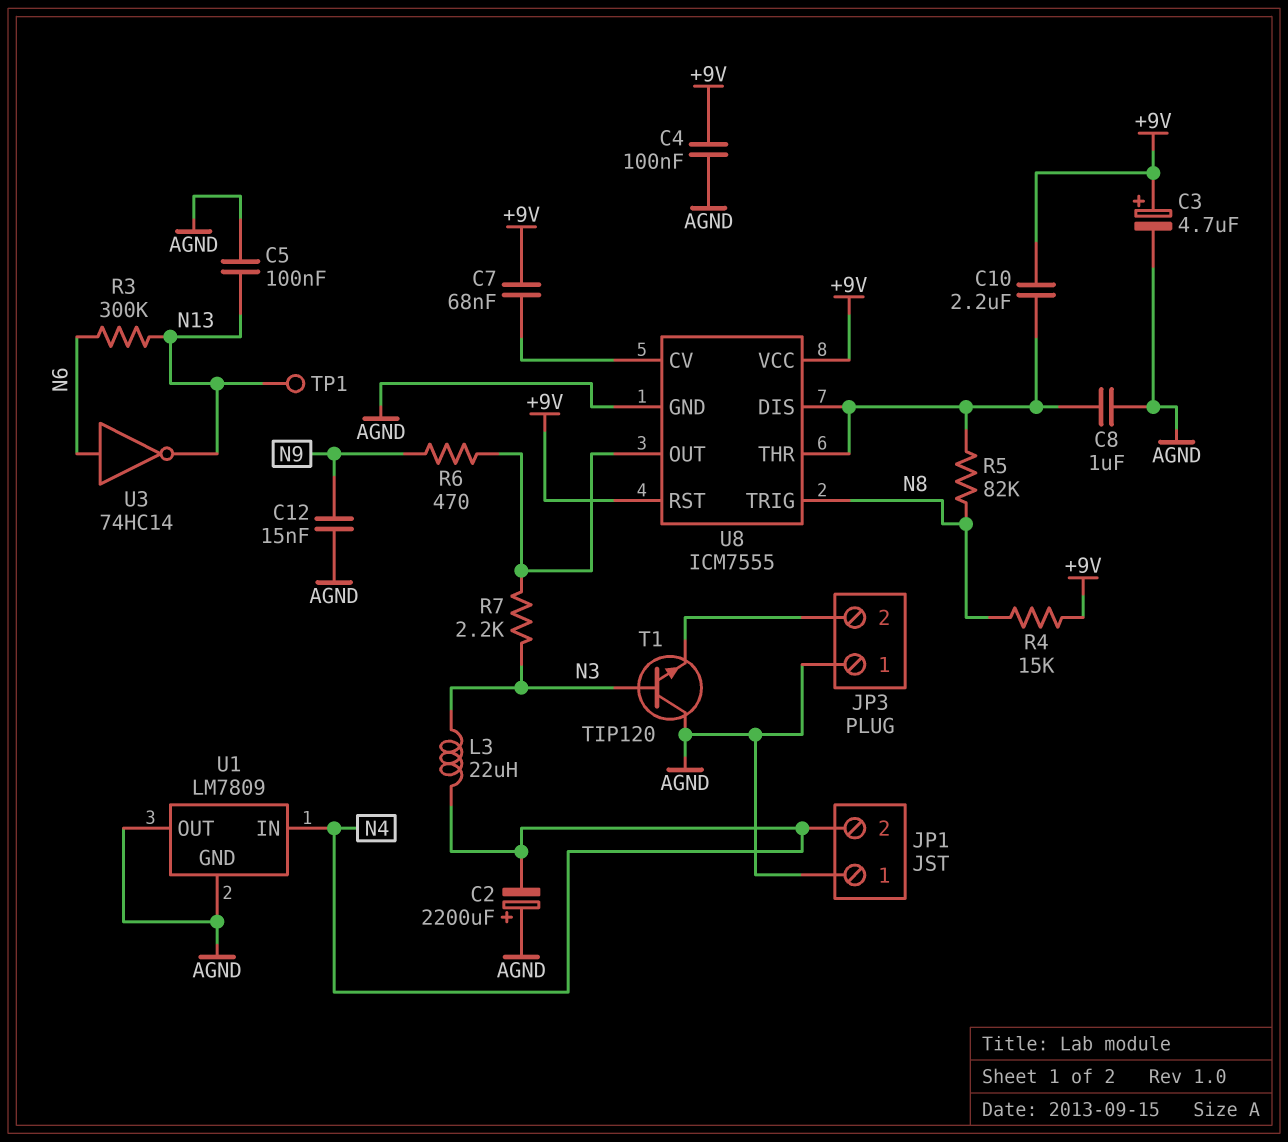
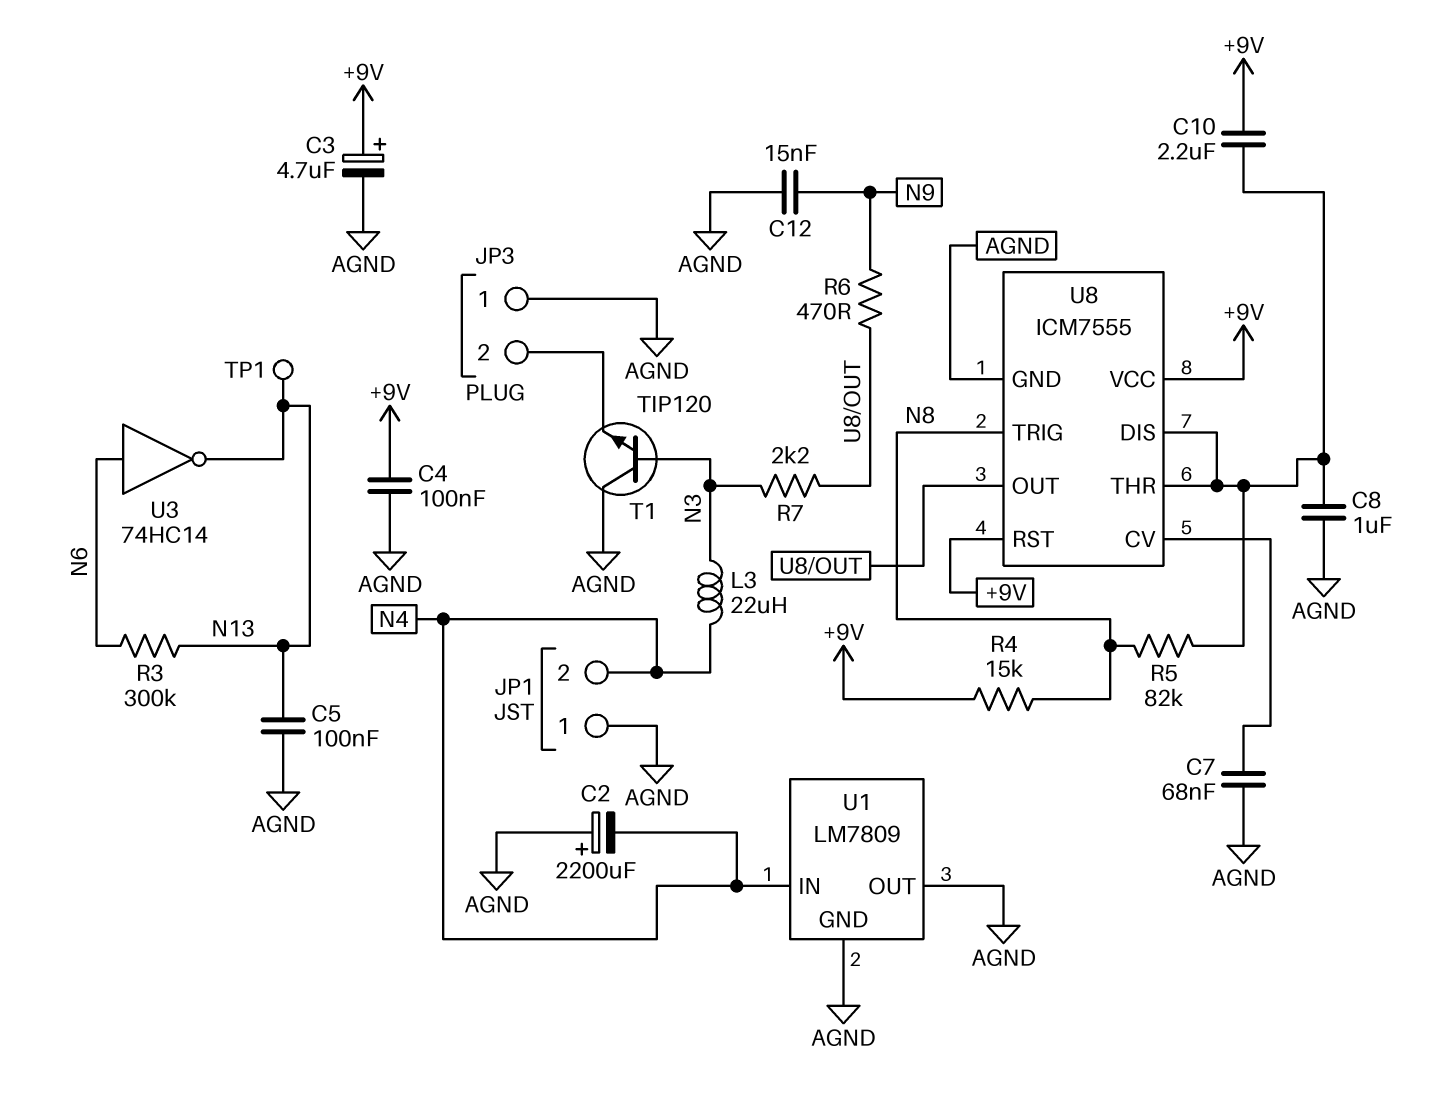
C7: 68nF (+9V, U8/CV) -> 68nF (AGND, U8/CV)

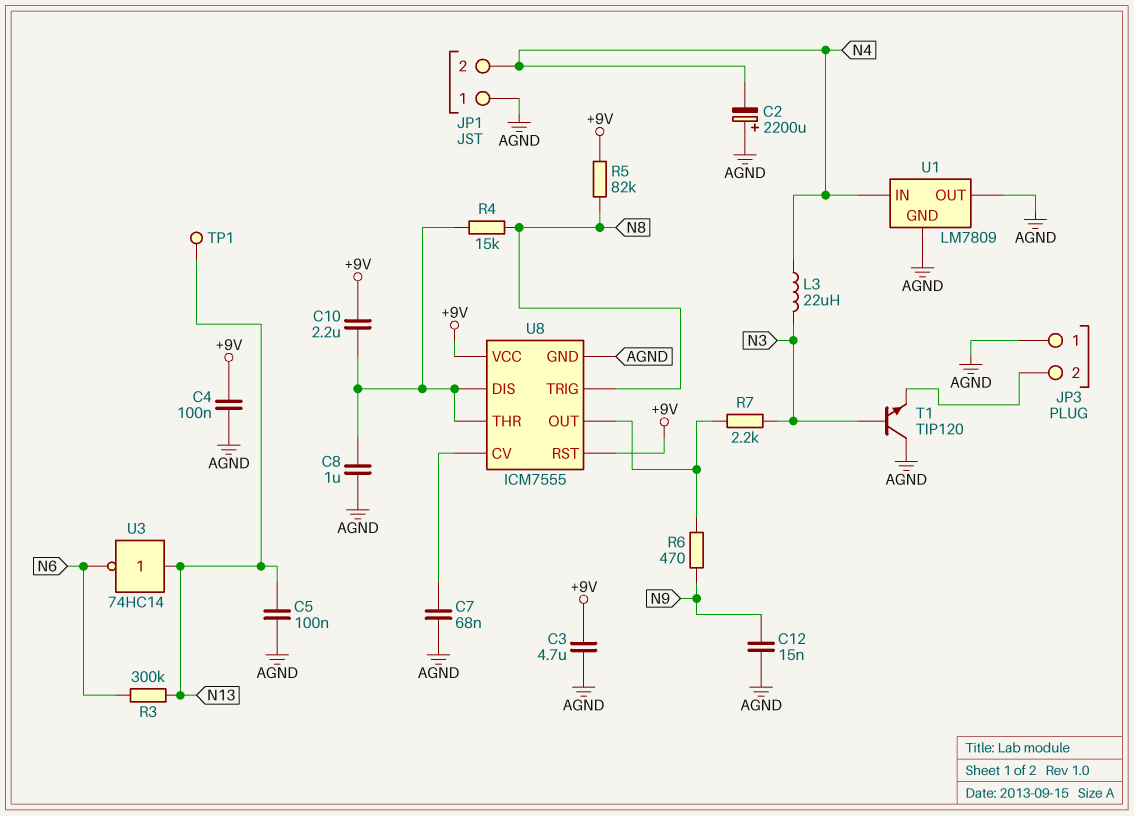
C3: 4.7uF (plus +9V, minus AGND) -> 4.7uF (+9V, AGND)
R4: 15k (+9V, N8) -> 15k (N8, U8/DIS)
R5: 82k (N8, U8/DIS) -> 82k (+9V, N8)
U3: NOT 74HC14 (in N6, out N13) -> NOT 74HC14 (in N13, out N6)

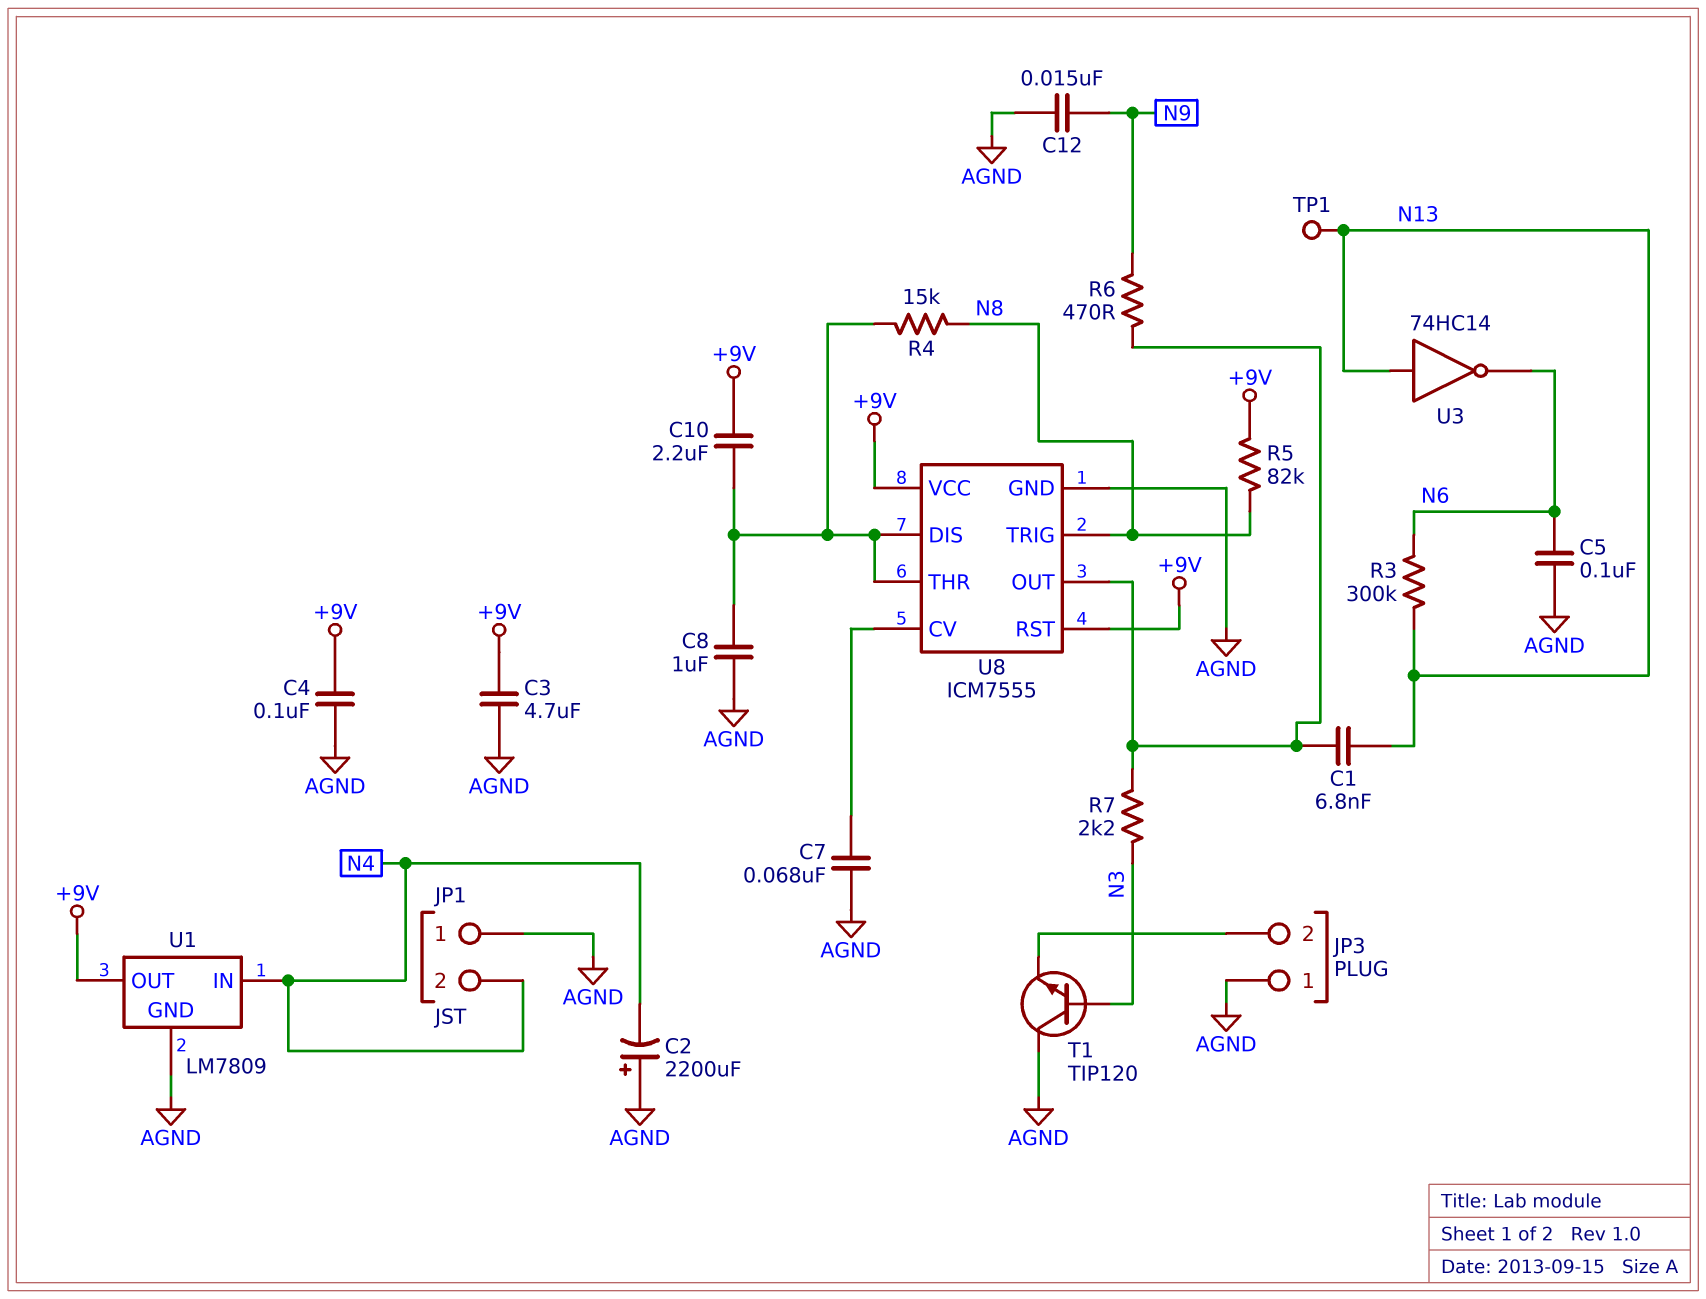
C1: none -> 6.8nF (N13, U8/OUT)
C5: 100nF (AGND, N13) -> 100nF (AGND, N6)
L3: 22uH (N3, N4) -> none
U1 pin OUT: AGND -> +9V

